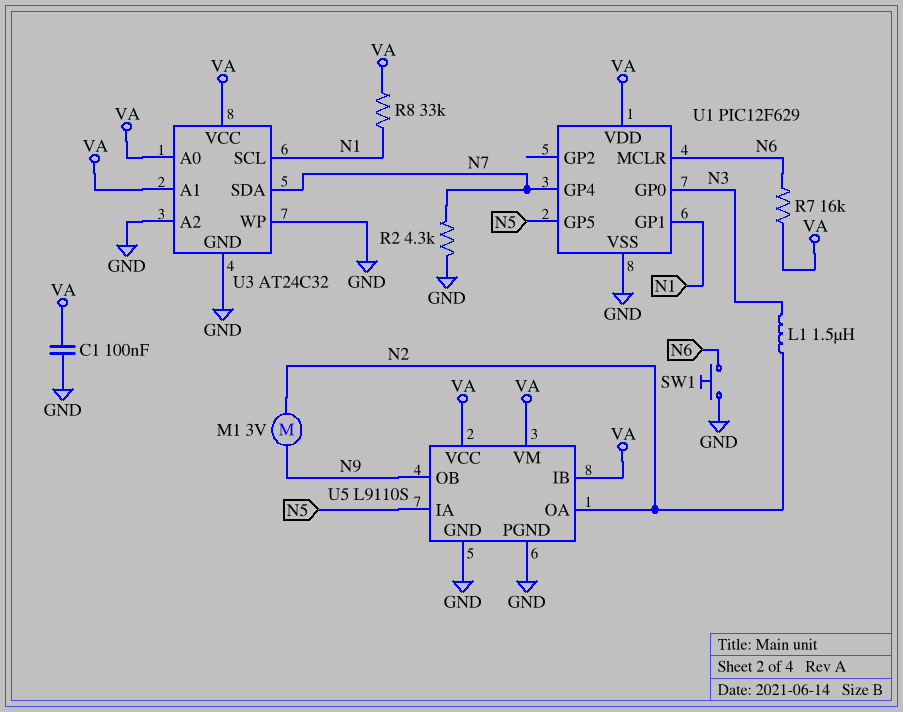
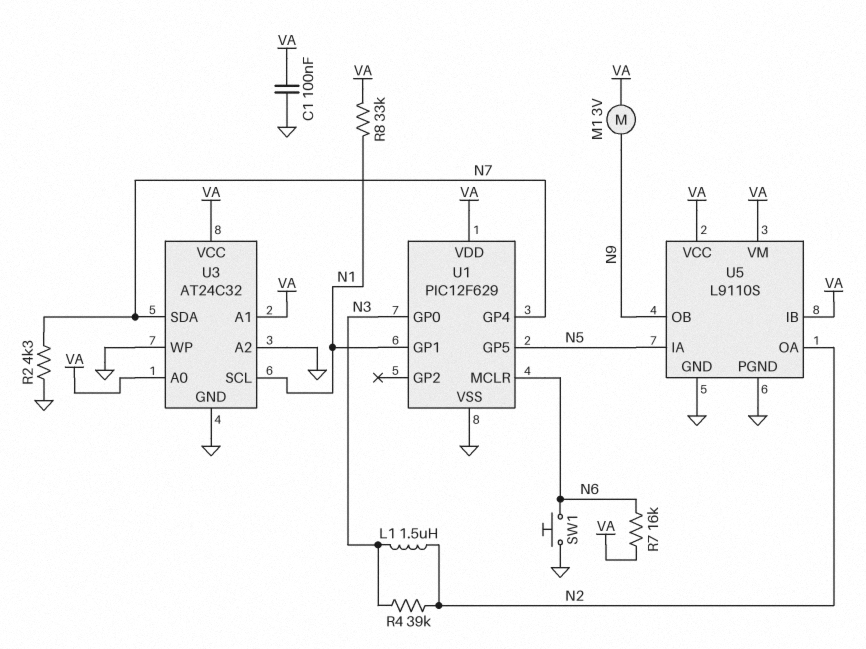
M1: motor 3V (N2, N9) -> motor 3V (N9, VA)
R4: none -> 39k (N2, N3)

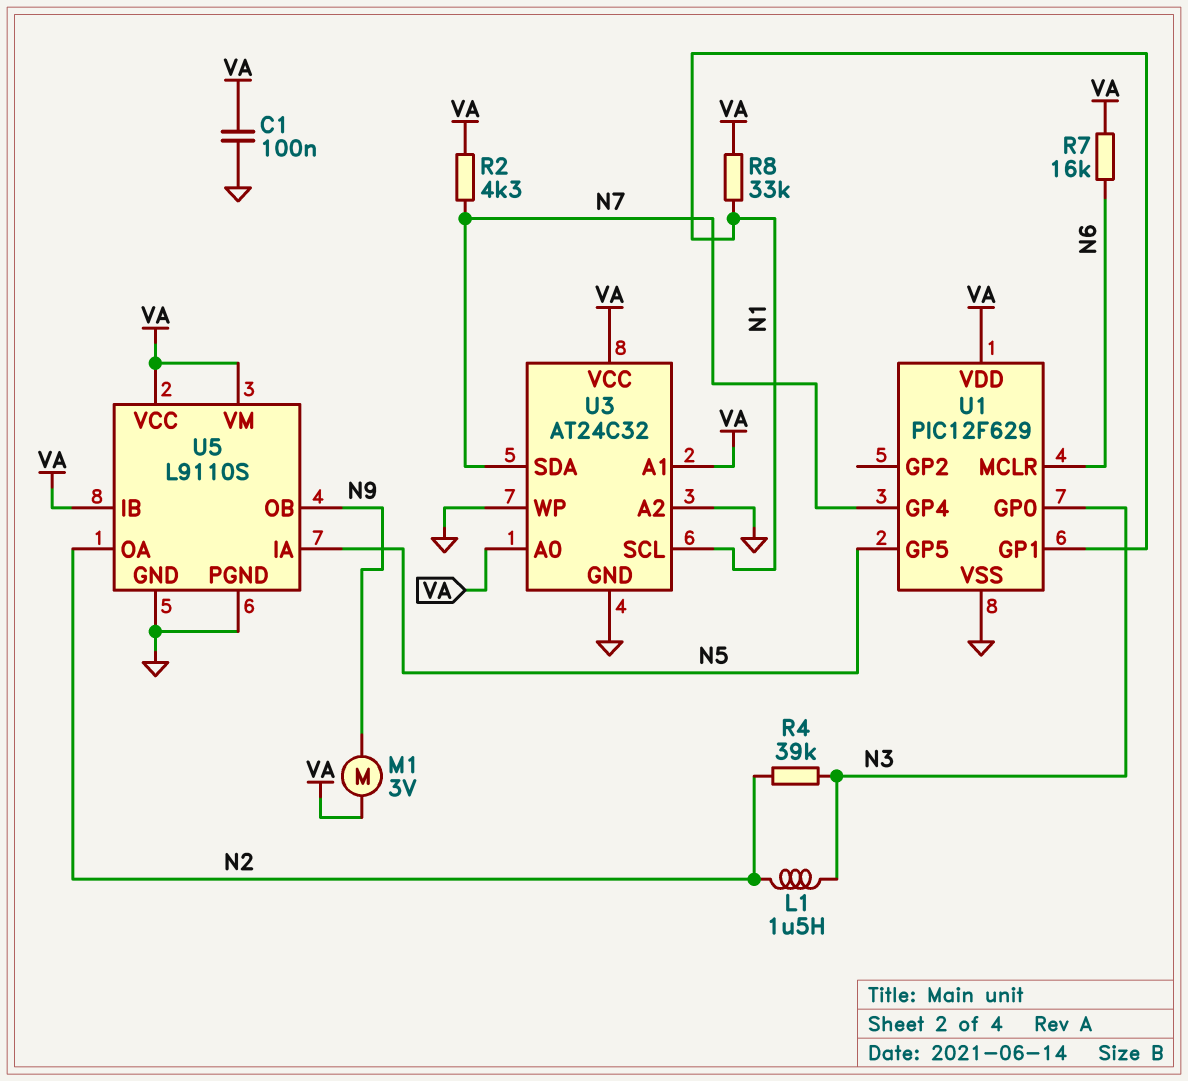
R2: 4.3k (GND, N7) -> 4.3k (N7, VA)
SW1: button (GND, N6) -> none

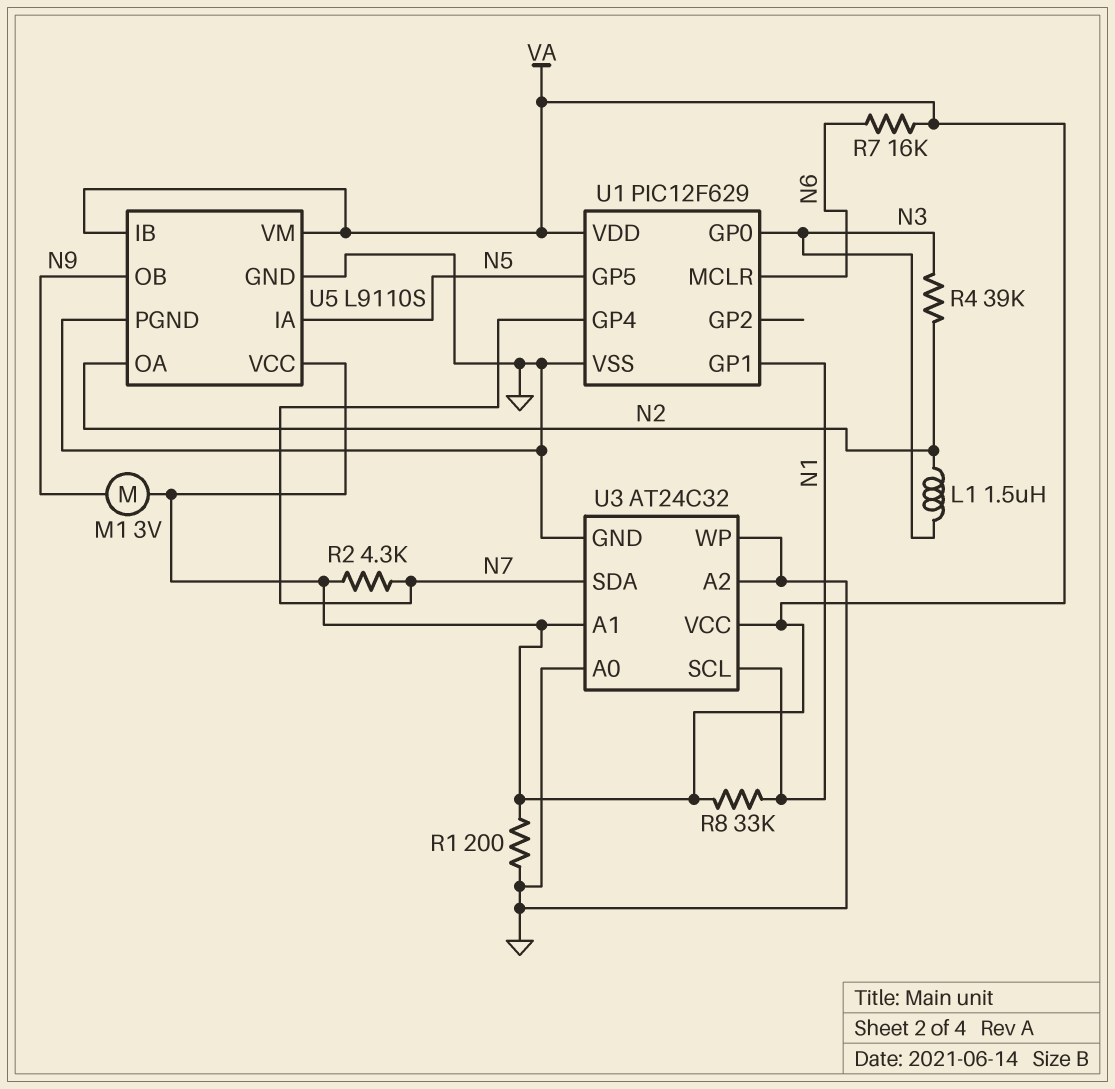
C1: 100nF (GND, VA) -> none
R1: none -> 200 (GND, VA)
U3 pin A0: VA -> GND

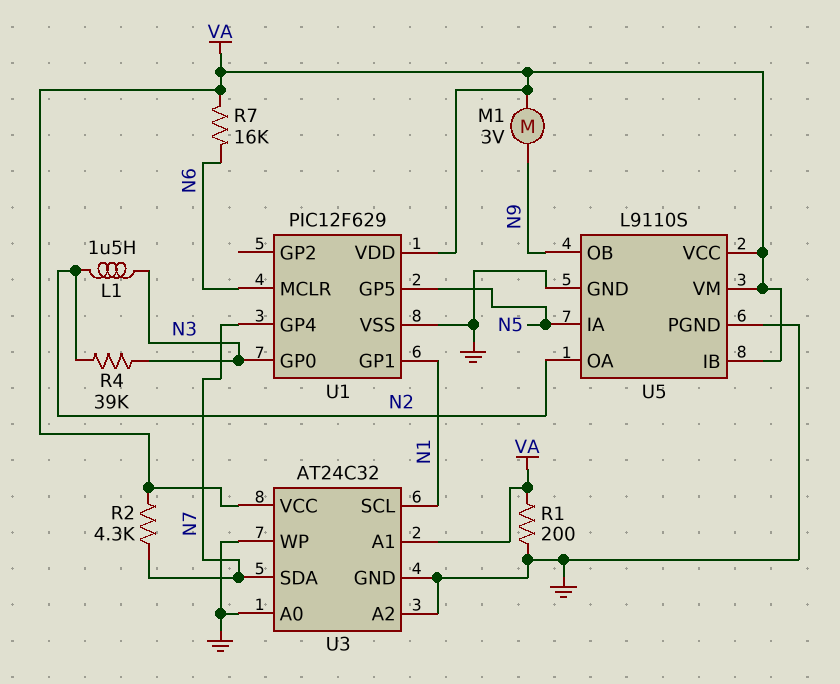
R8: 33k (N1, VA) -> none

